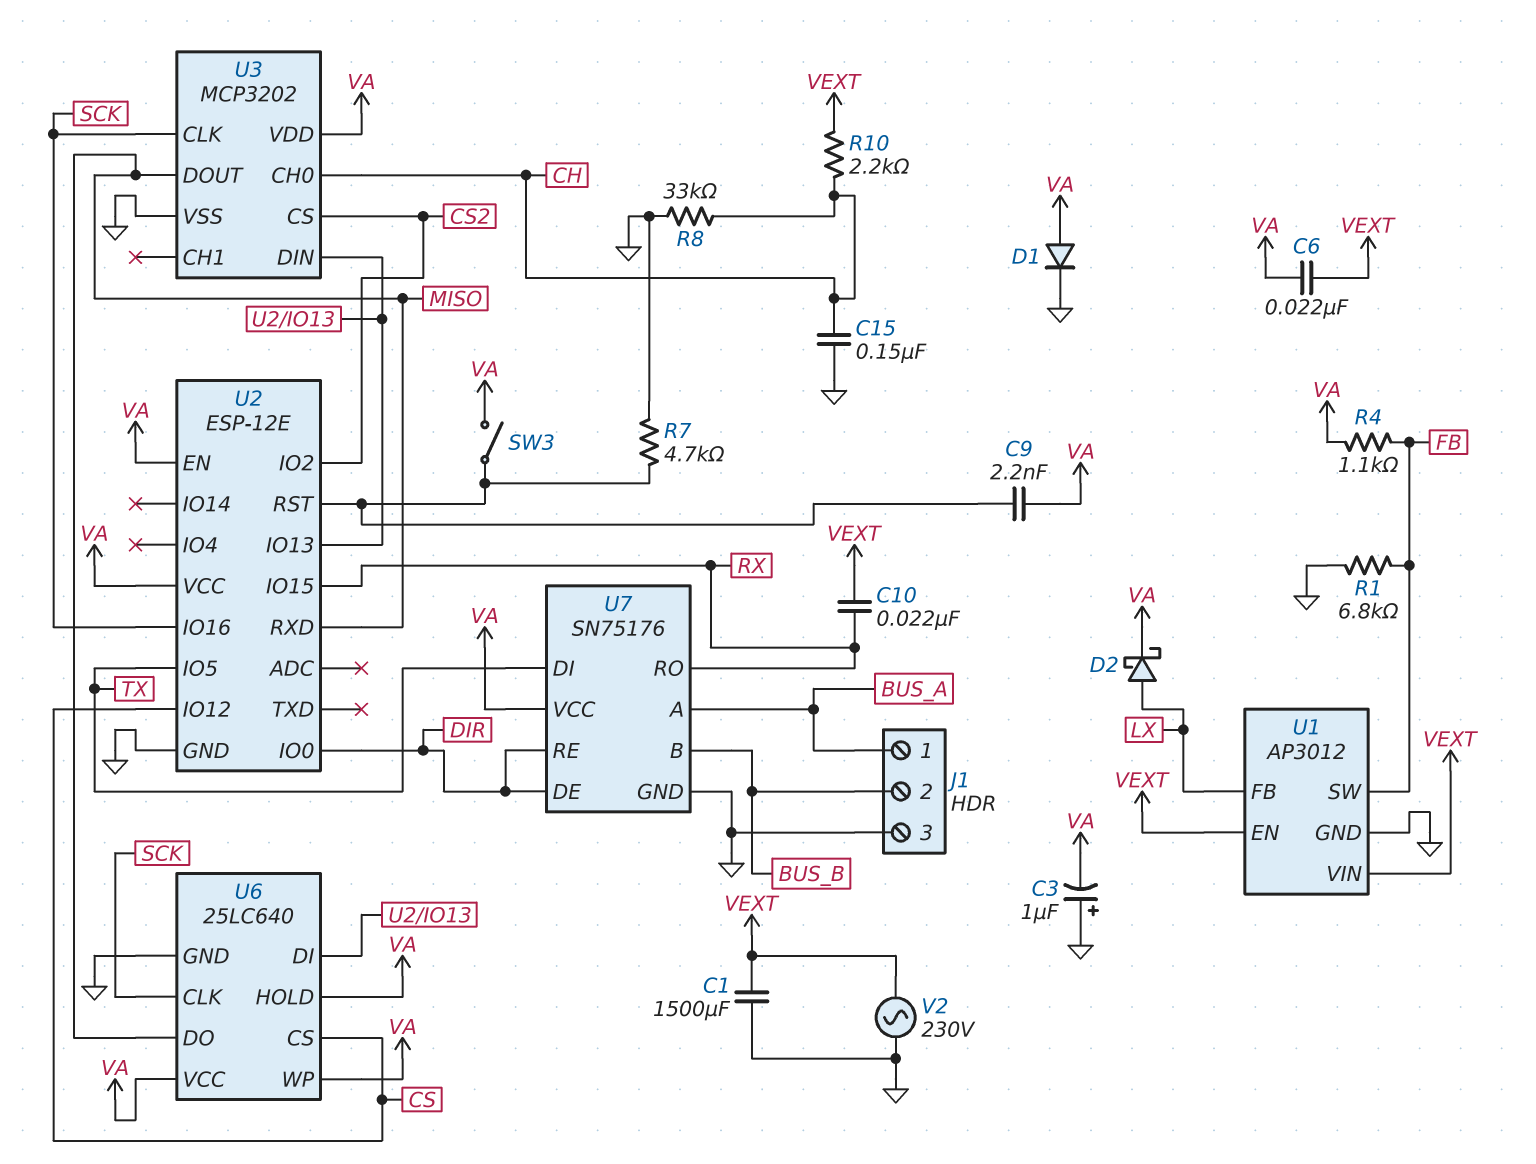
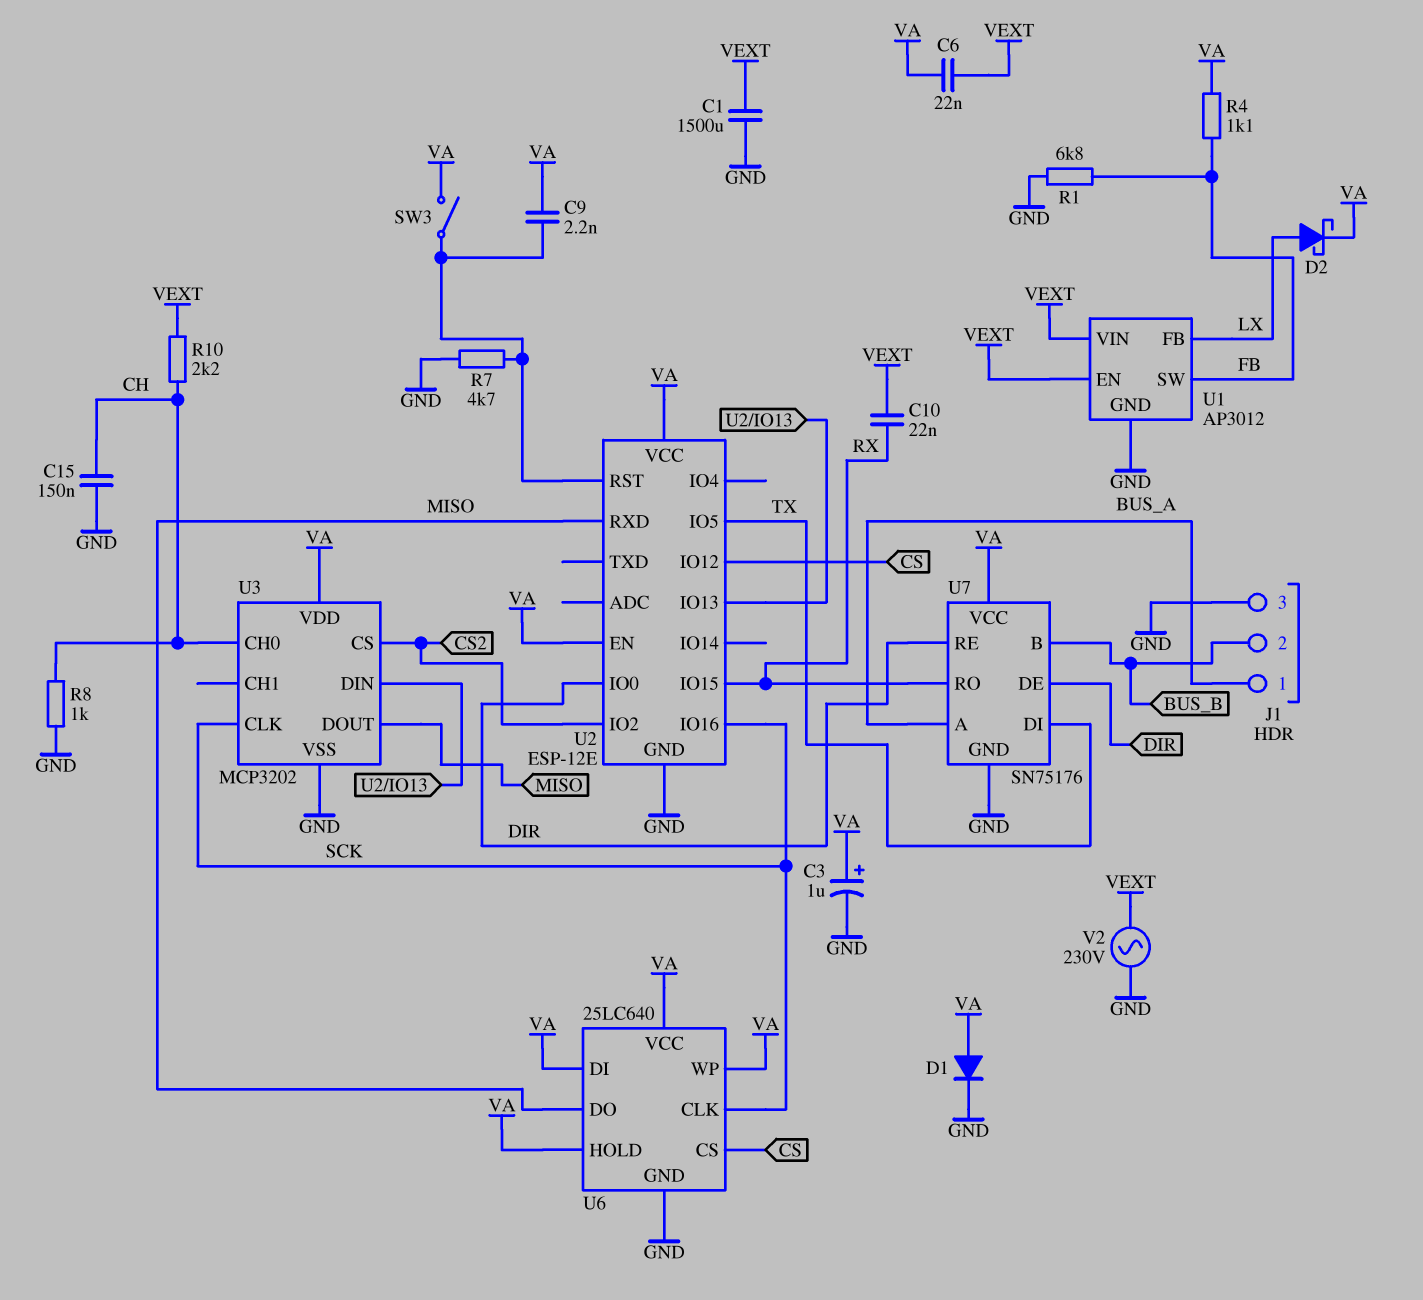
C3: 1uF (plus GND, minus VA) -> 1uF (plus VA, minus GND)
R8: 33k (CH, GND) -> 1k (CH, GND)
U6 pin DI: U2/IO13 -> VA

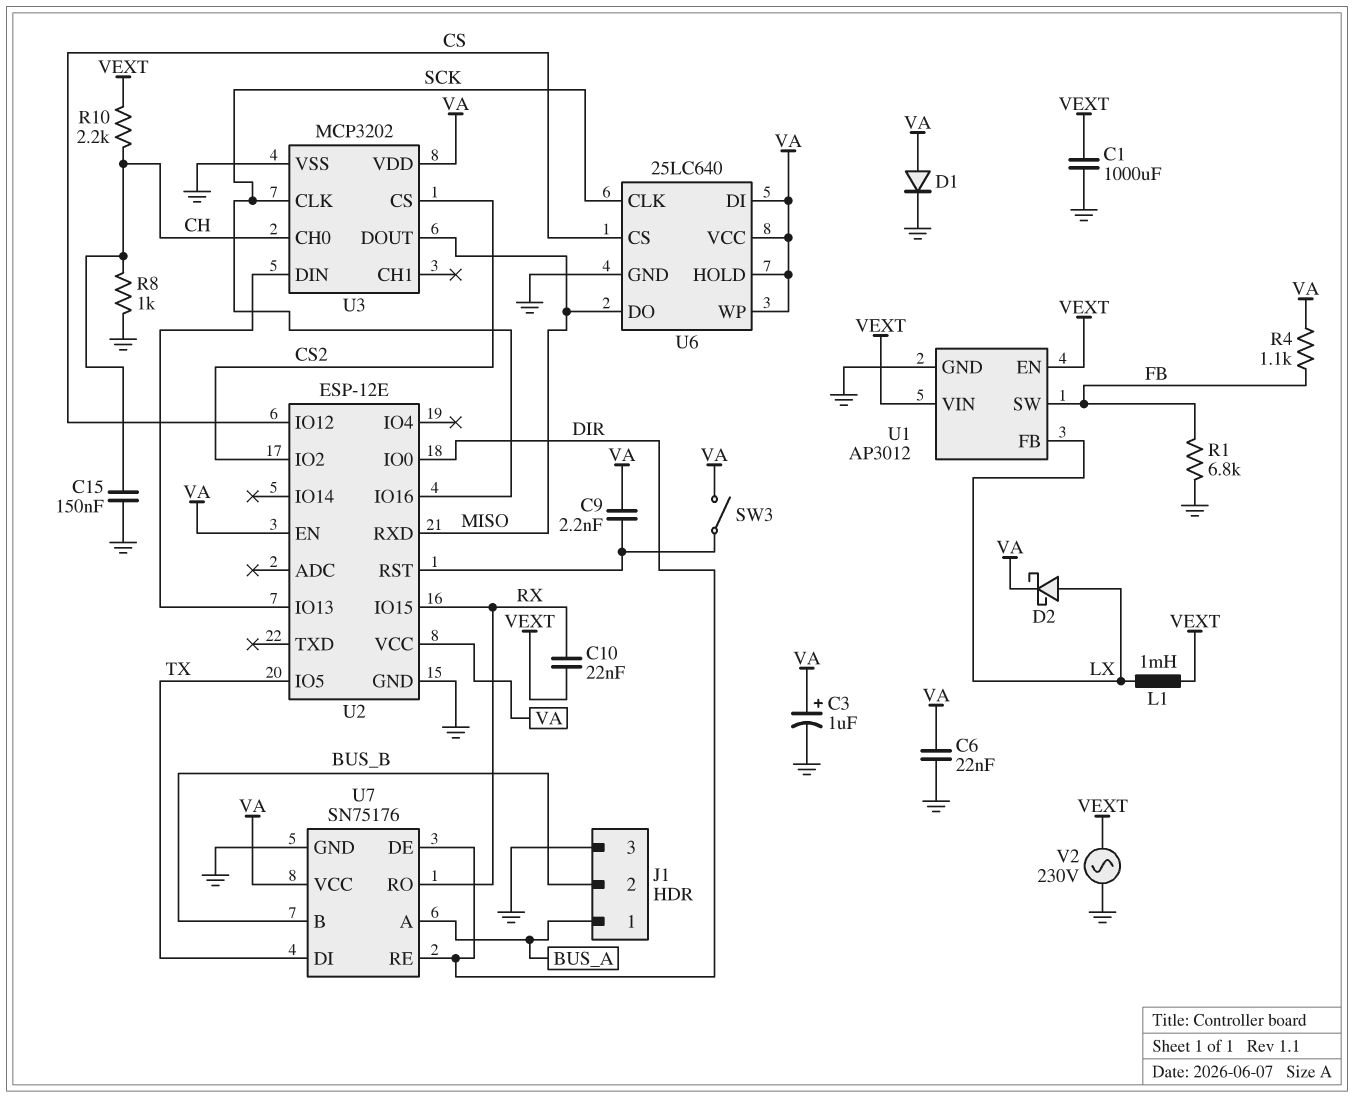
C1: 1500uF (GND, VEXT) -> 1000uF (GND, VEXT)
C6: 22nF (VA, VEXT) -> 22nF (GND, VA)
L1: none -> 1mH (LX, VEXT)
R7: 4.7k (GND, U2/RST) -> none

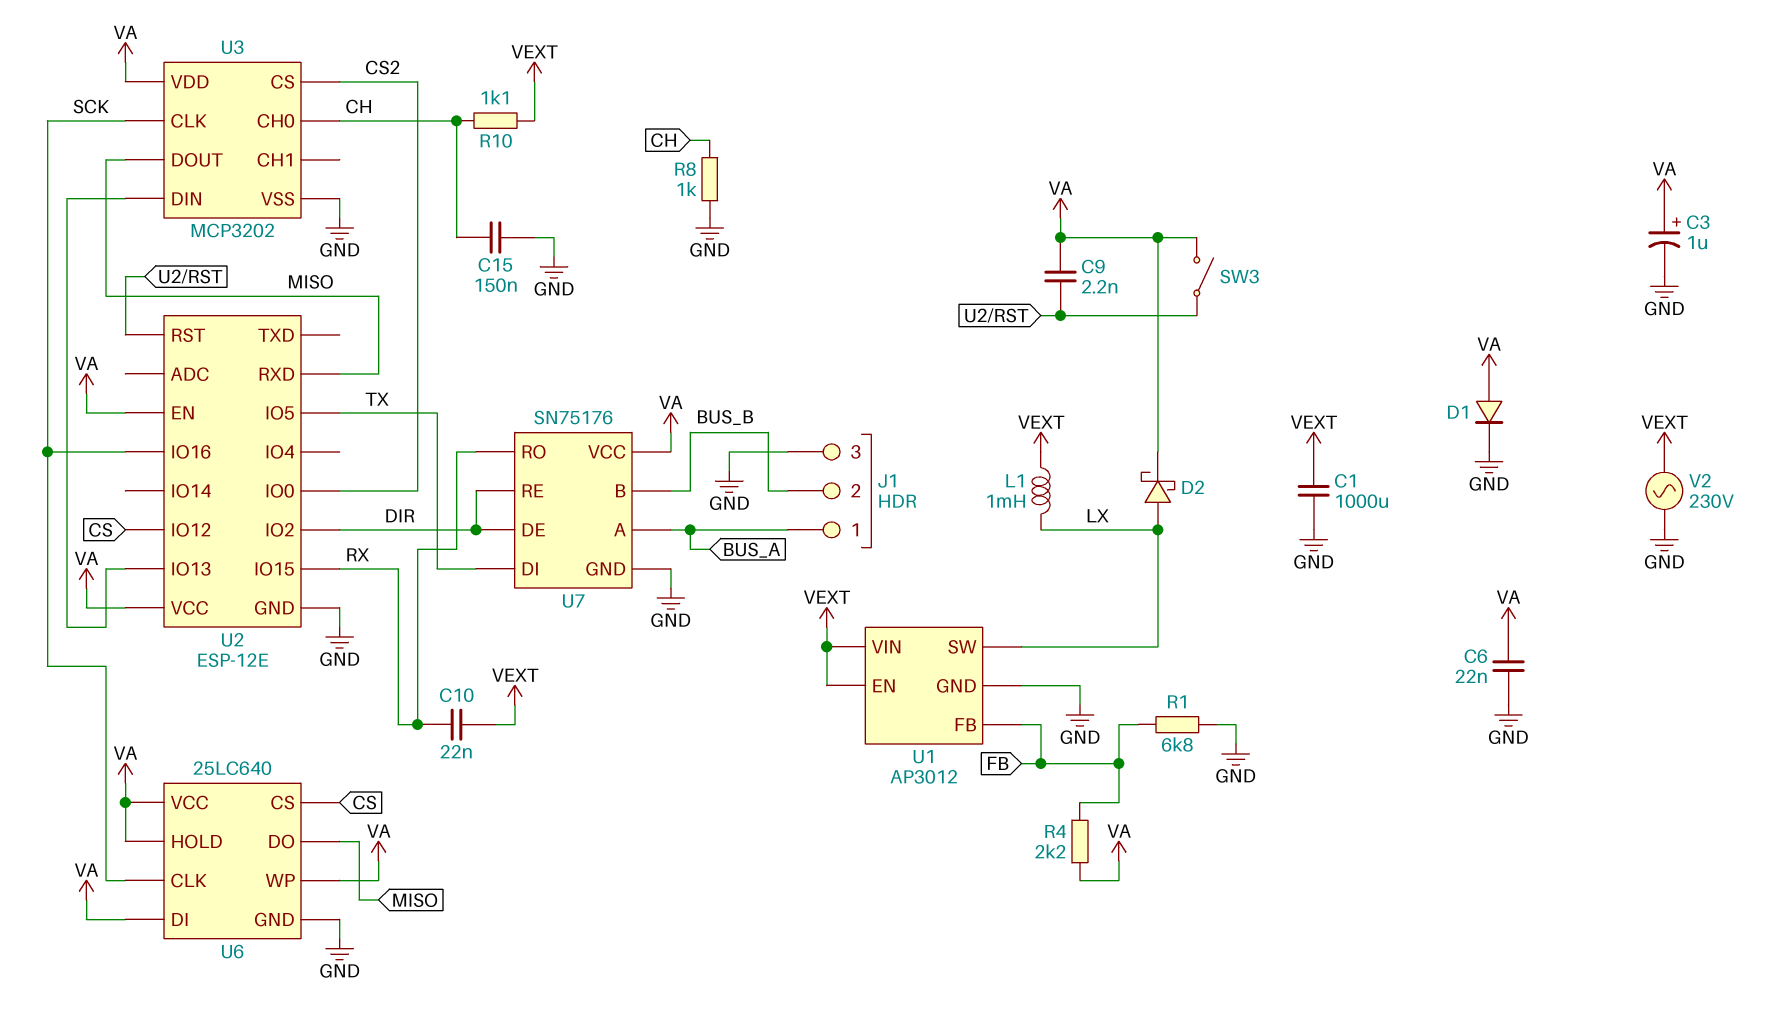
R4: 1.1k (FB, VA) -> 2.2k (FB, VA)
R10: 2.2k (CH, VEXT) -> 1.1k (CH, VEXT)
U1 pin FB: LX -> FB
U1 pin SW: FB -> LX
U2 pin IO0: DIR -> CS2
U2 pin IO2: CS2 -> DIR

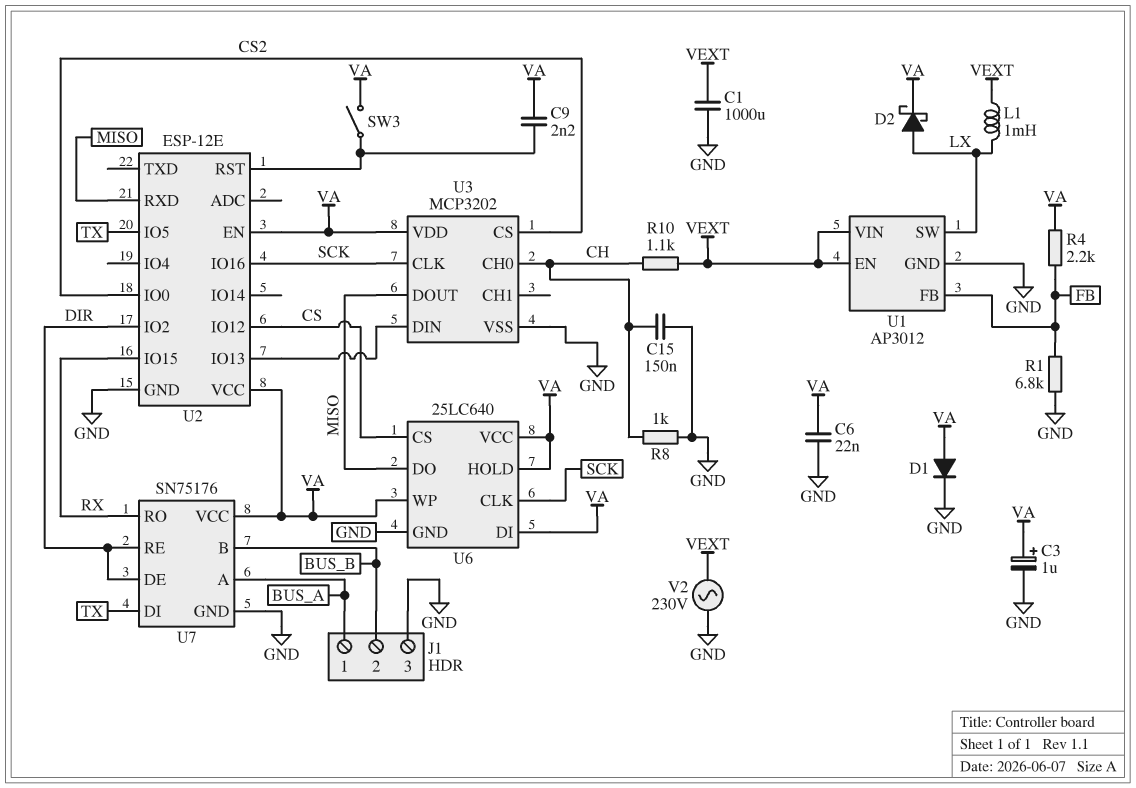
C10: 22nF (RX, VEXT) -> none

